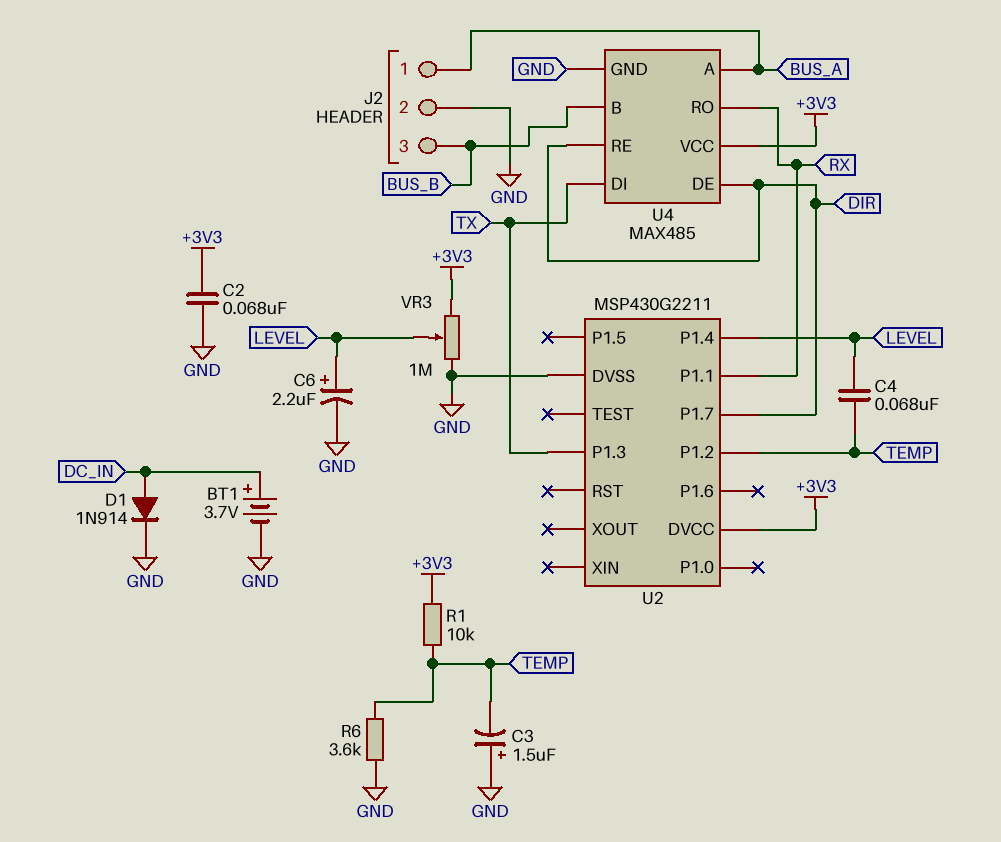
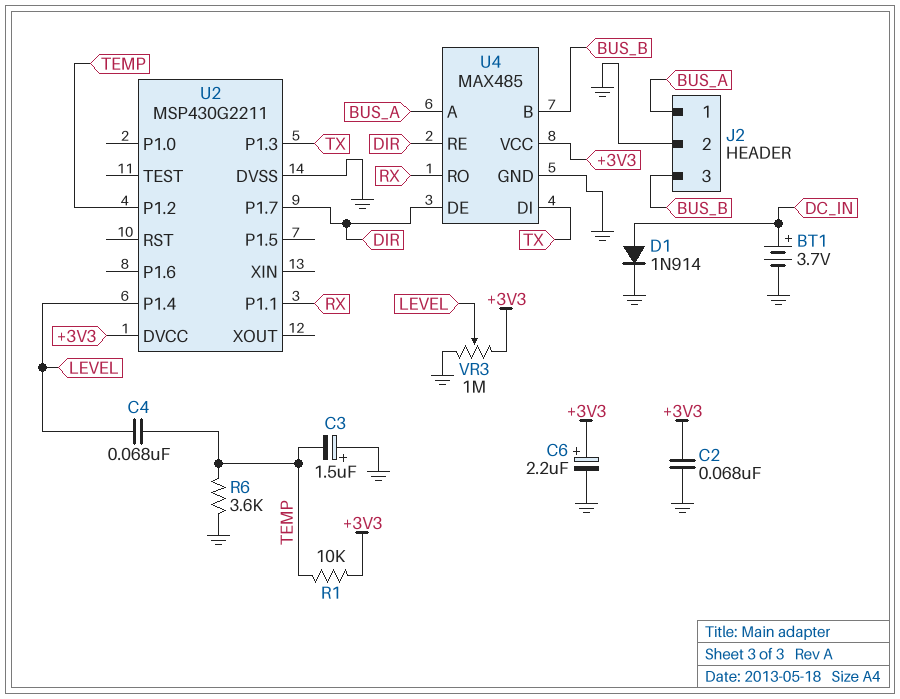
C6: 2.2uF (plus LEVEL, minus GND) -> 2.2uF (plus +3V3, minus GND)

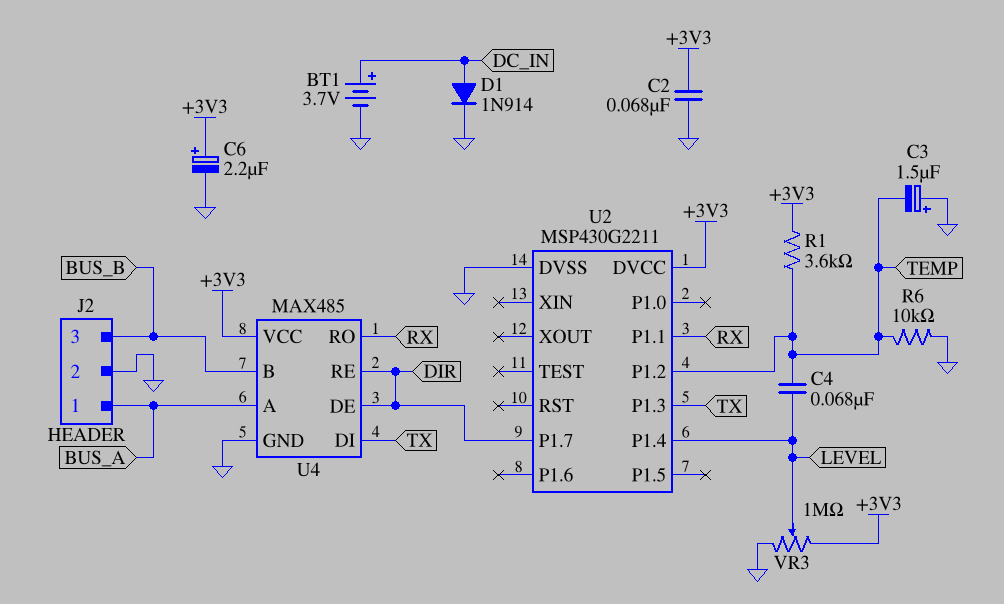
R1: 10k (+3V3, TEMP) -> 3.6k (+3V3, TEMP)
R6: 3.6k (GND, TEMP) -> 10k (GND, TEMP)

